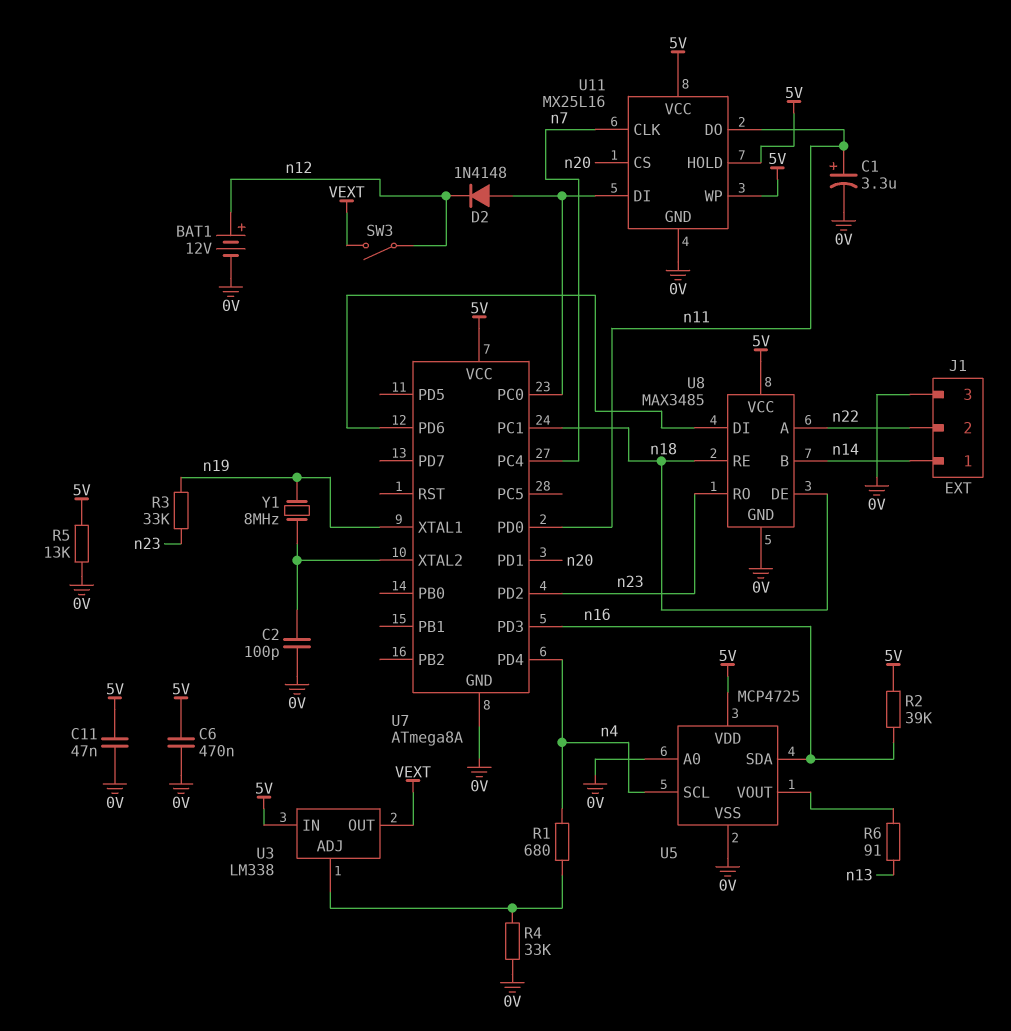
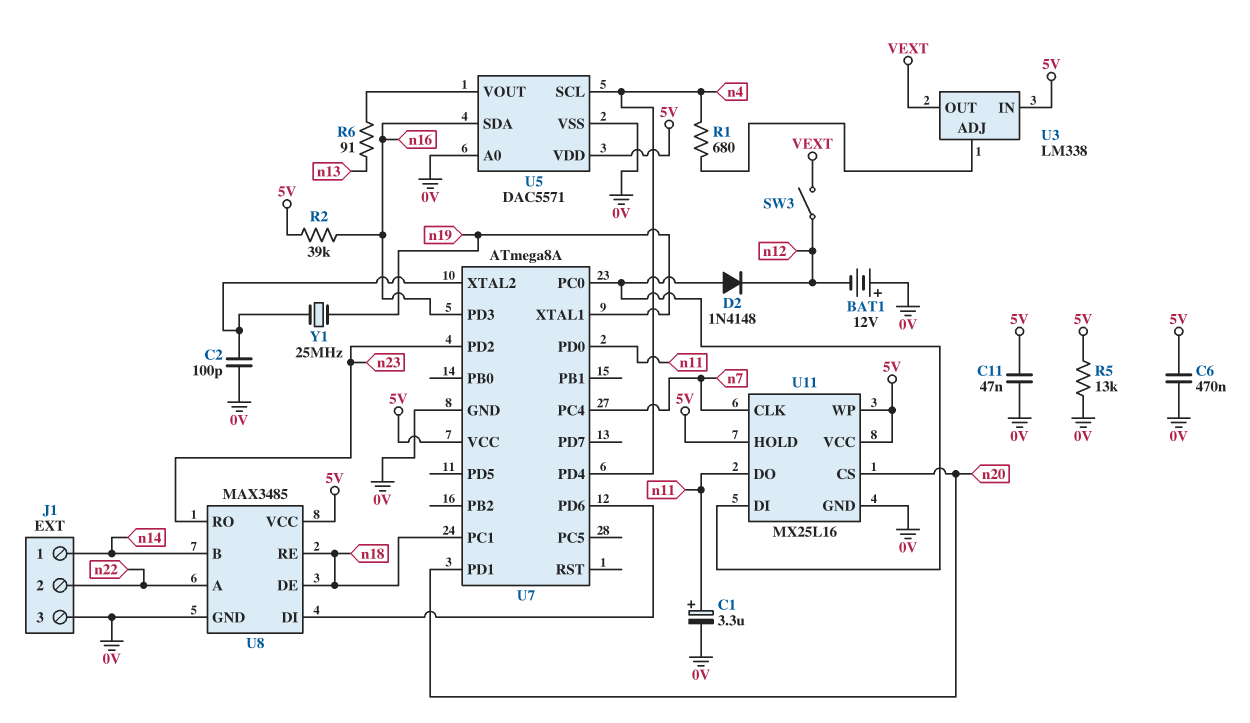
BAT1: 12V (plus n12, minus 0V) -> 12V (plus 0V, minus n12)
R3: 33k (n19, n23) -> none
R4: 33k (0V, U3/ADJ) -> none
U5: MCP4725 -> DAC5571
Y1: 8MHz (U7/XTAL2, n19) -> 25MHz (U7/XTAL2, n19)

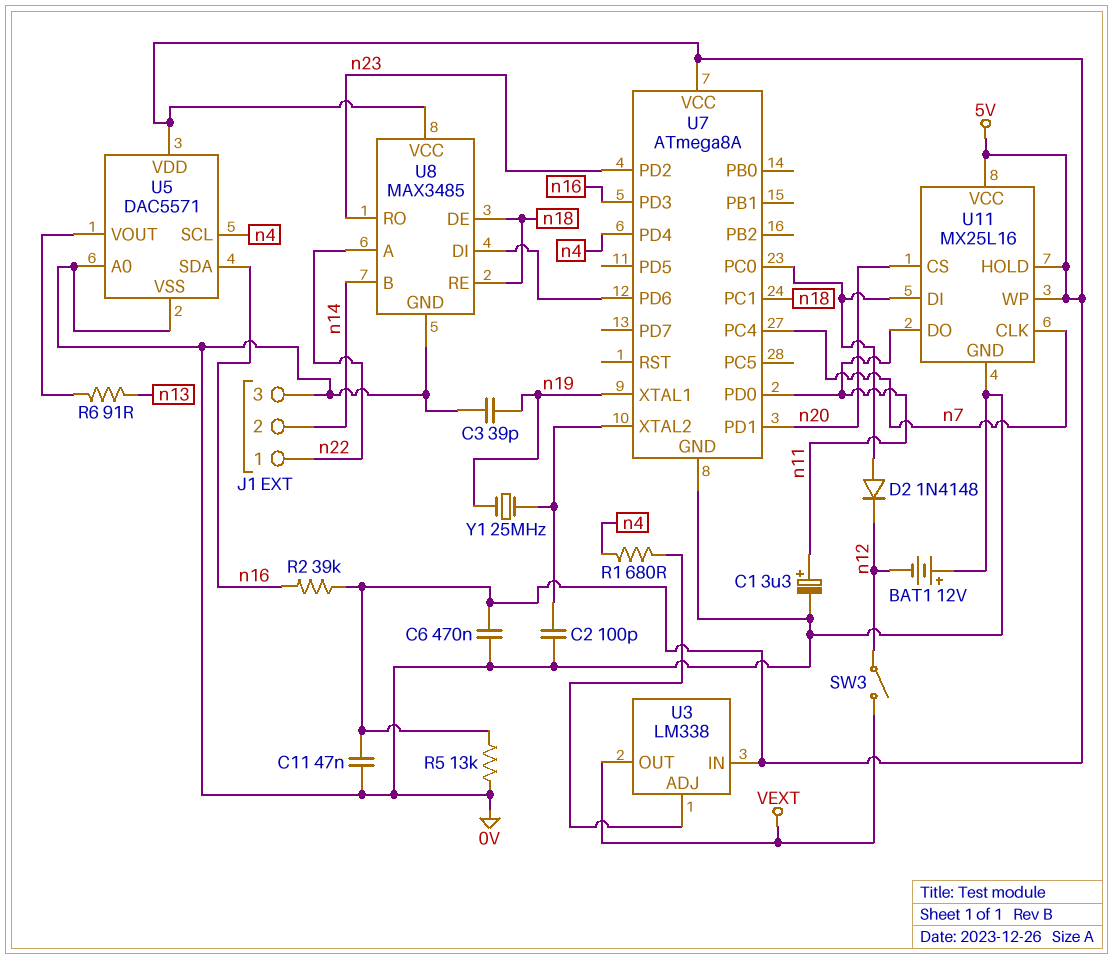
C3: none -> 39pF (0V, n19)
J1 pin 1: n14 -> n22
J1 pin 2: n22 -> n14

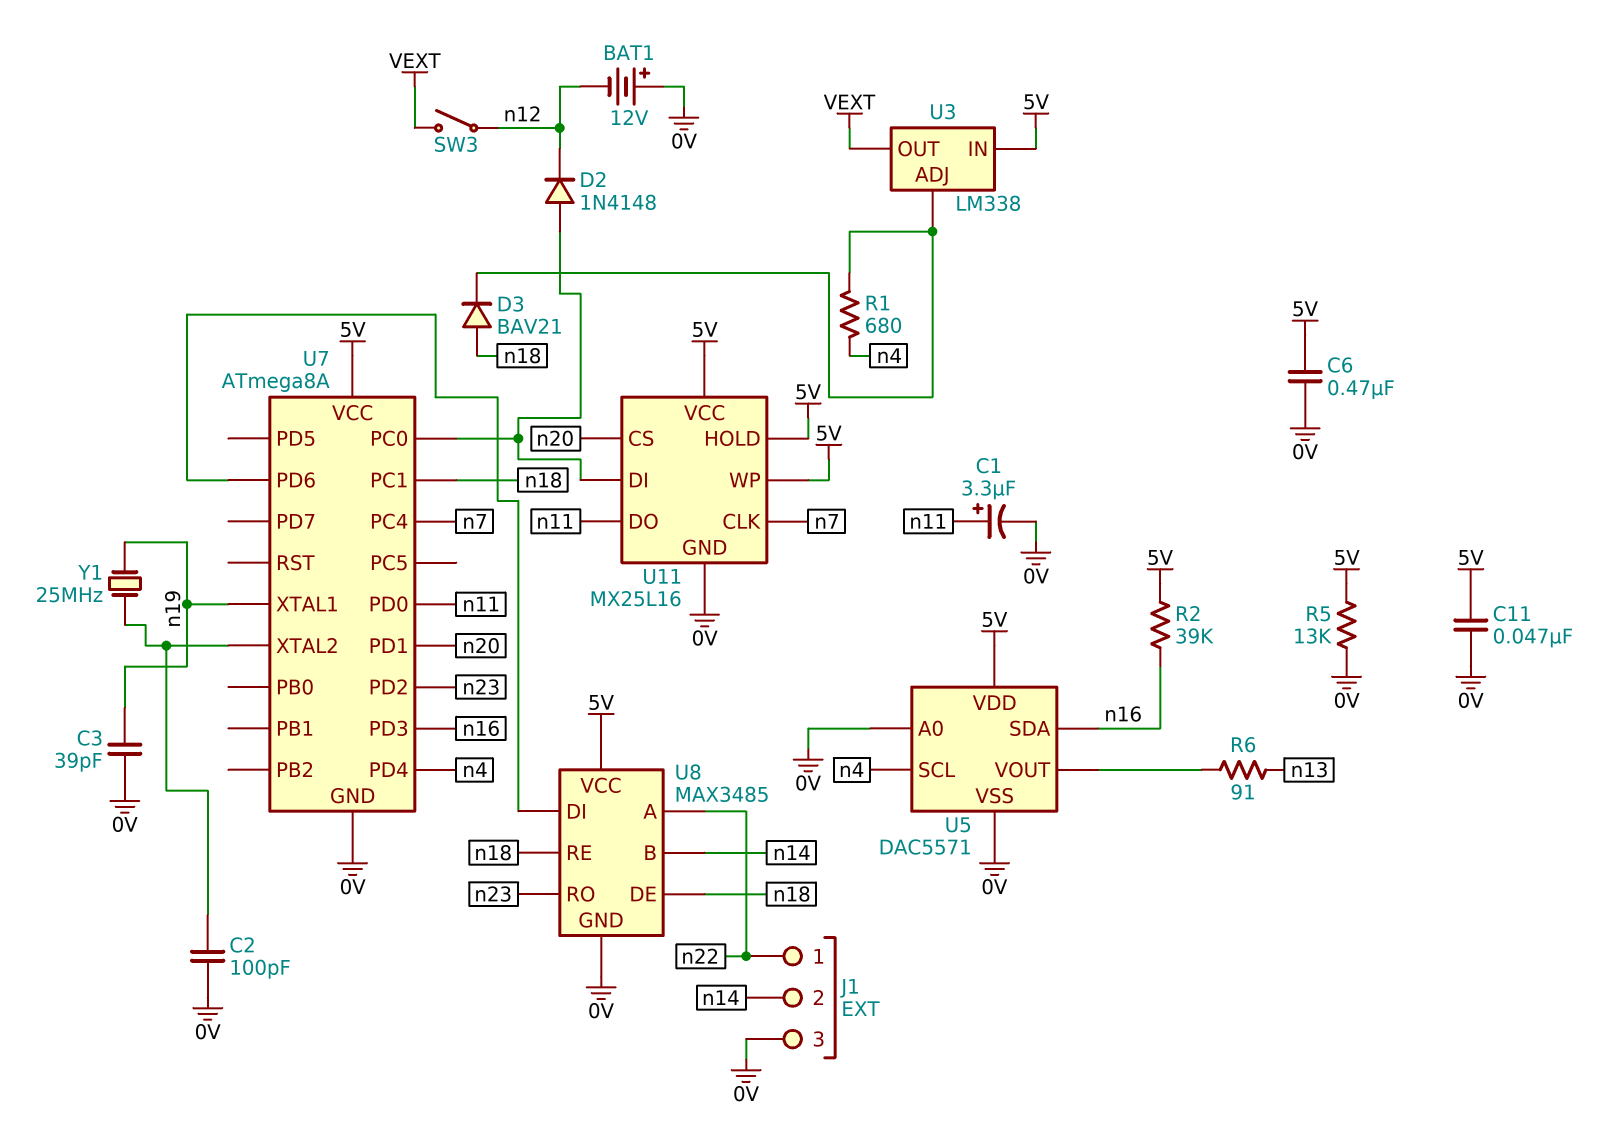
D3: none -> diode BAV21 (A n18, K U3/ADJ)

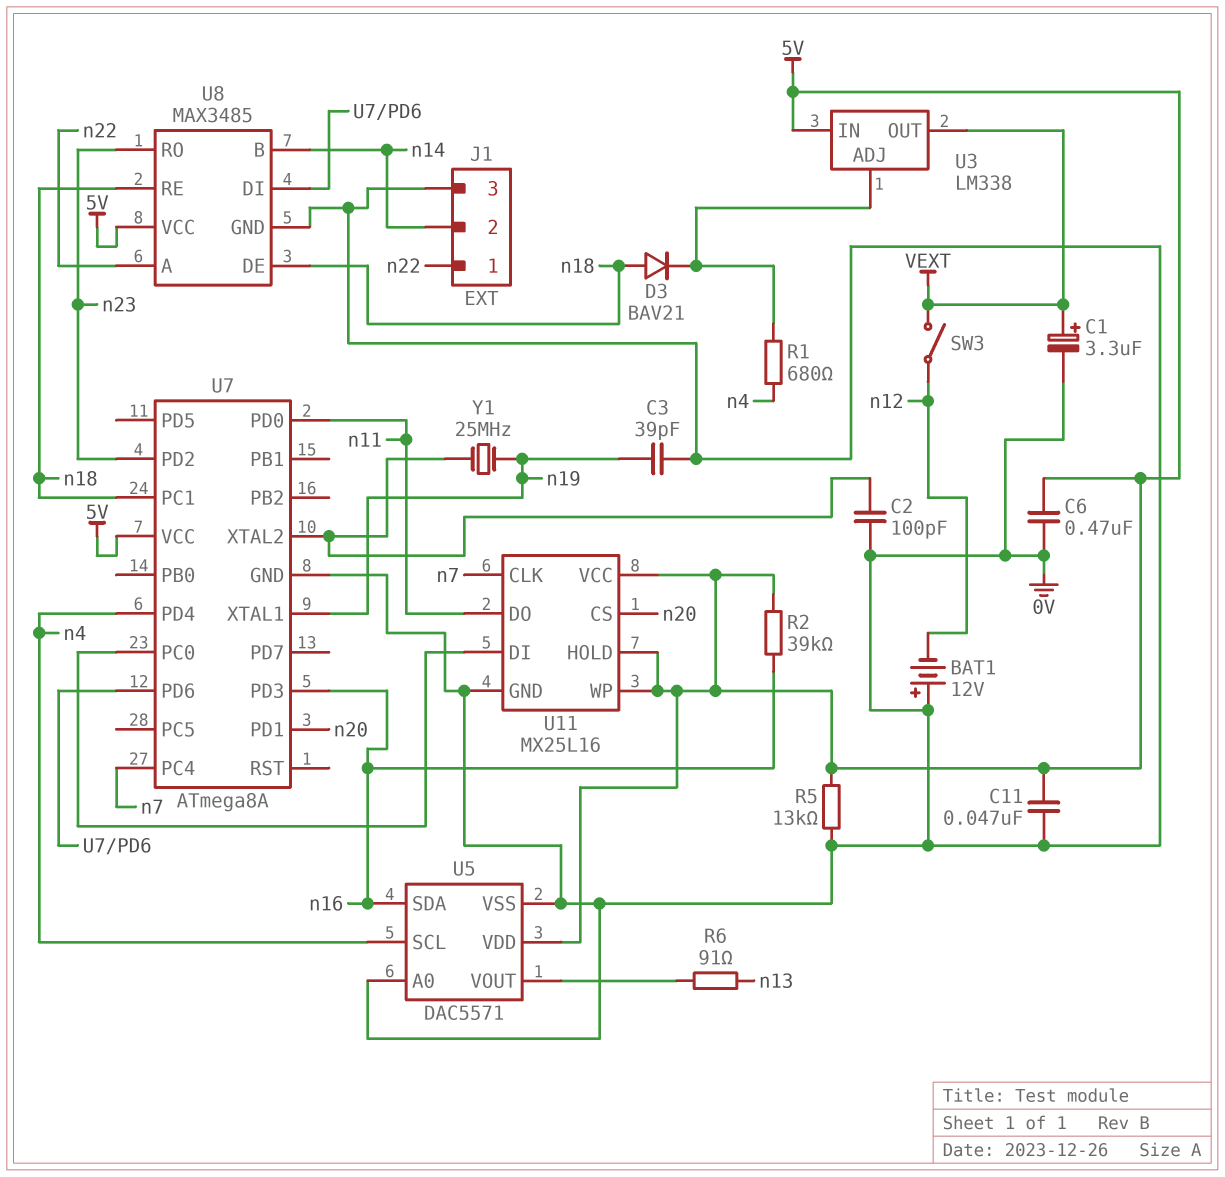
C1: 3.3uF (plus n11, minus 0V) -> 3.3uF (plus VEXT, minus 0V)
D2: diode 1N4148 (A U7/PC0, K n12) -> none

